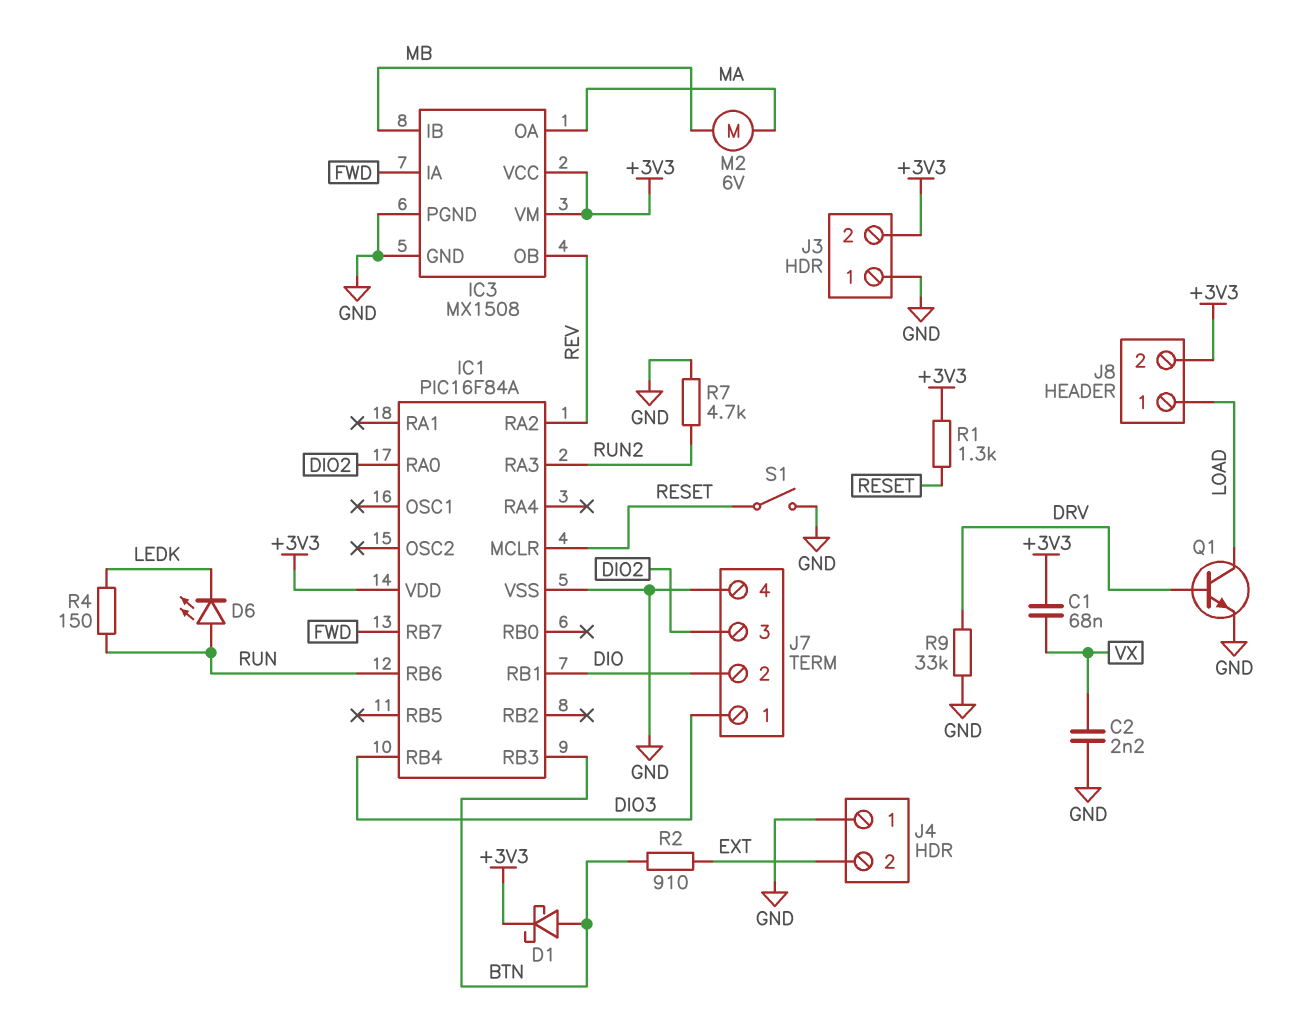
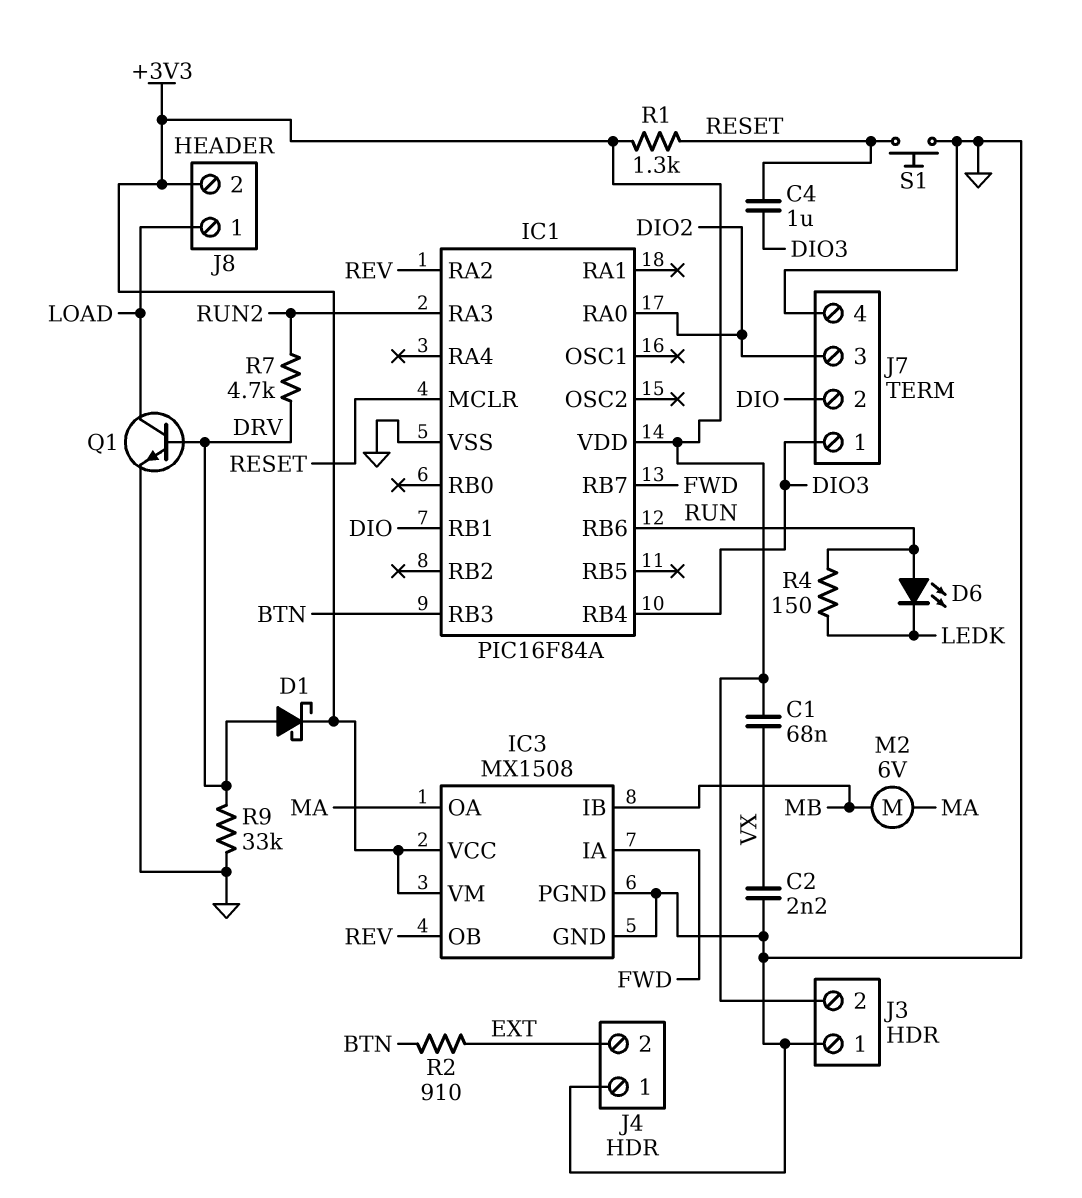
C4: none -> 1uF (DIO3, RESET)
D1: schottky (A BTN, K +3V3) -> schottky (A DRV, K +3V3)
R7: 4.7k (GND, RUN2) -> 4.7k (DRV, RUN2)
S1: switch (GND, RESET) -> button (GND, RESET)

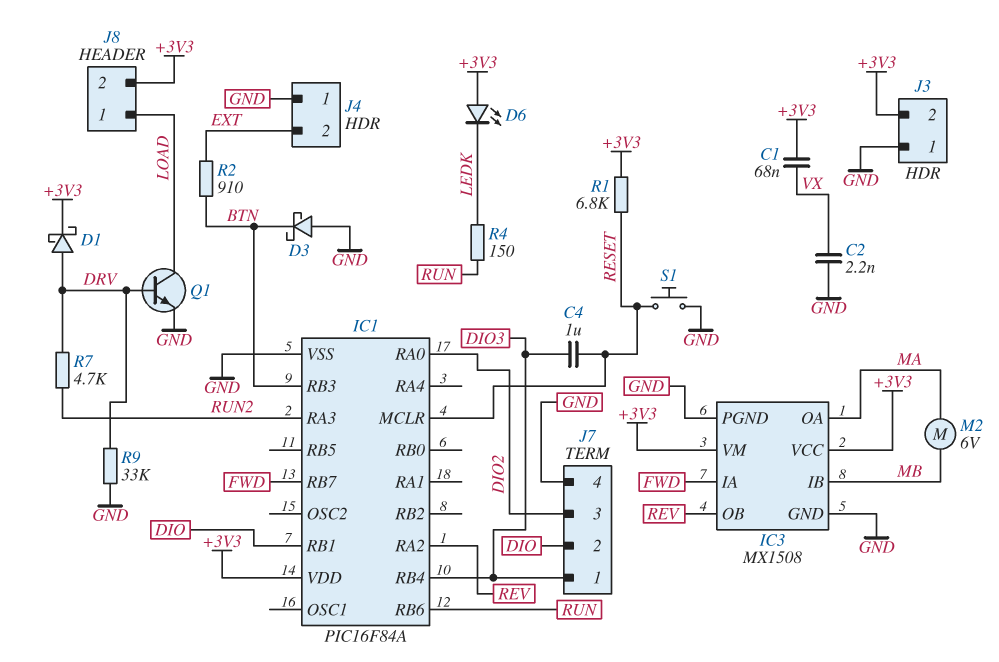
D3: none -> schottky (A GND, K BTN)
D6: LED (A RUN, K LEDK) -> LED (A +3V3, K LEDK)
R1: 1.3k (+3V3, RESET) -> 6.8k (+3V3, RESET)

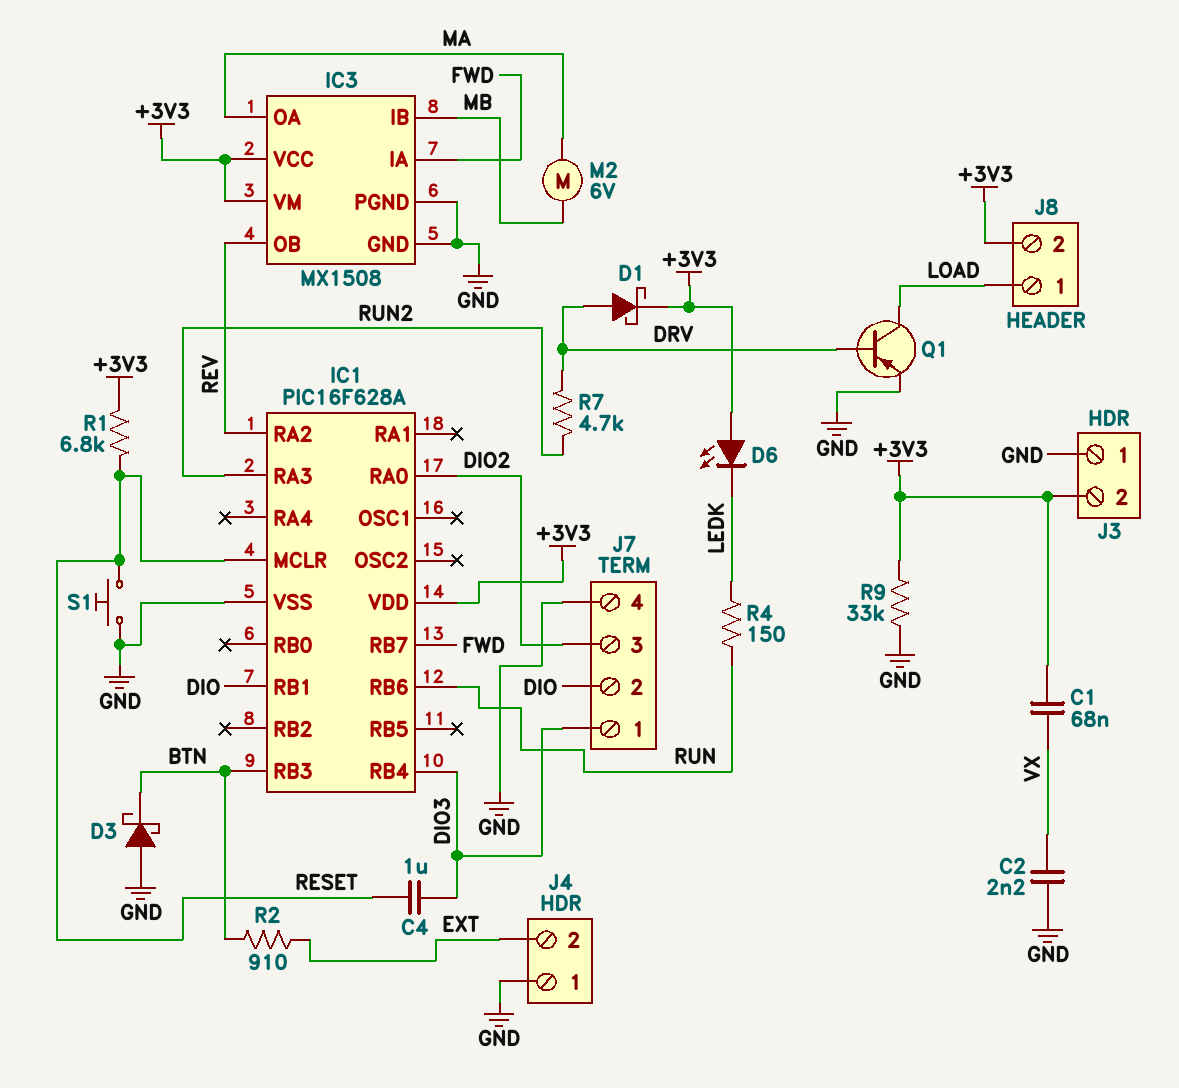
IC1: PIC16F84A -> PIC16F628A
Q1: NPN (B DRV, C LOAD, E GND) -> PNP (B DRV, C LOAD, E GND)
R9: 33k (DRV, GND) -> 33k (+3V3, GND)

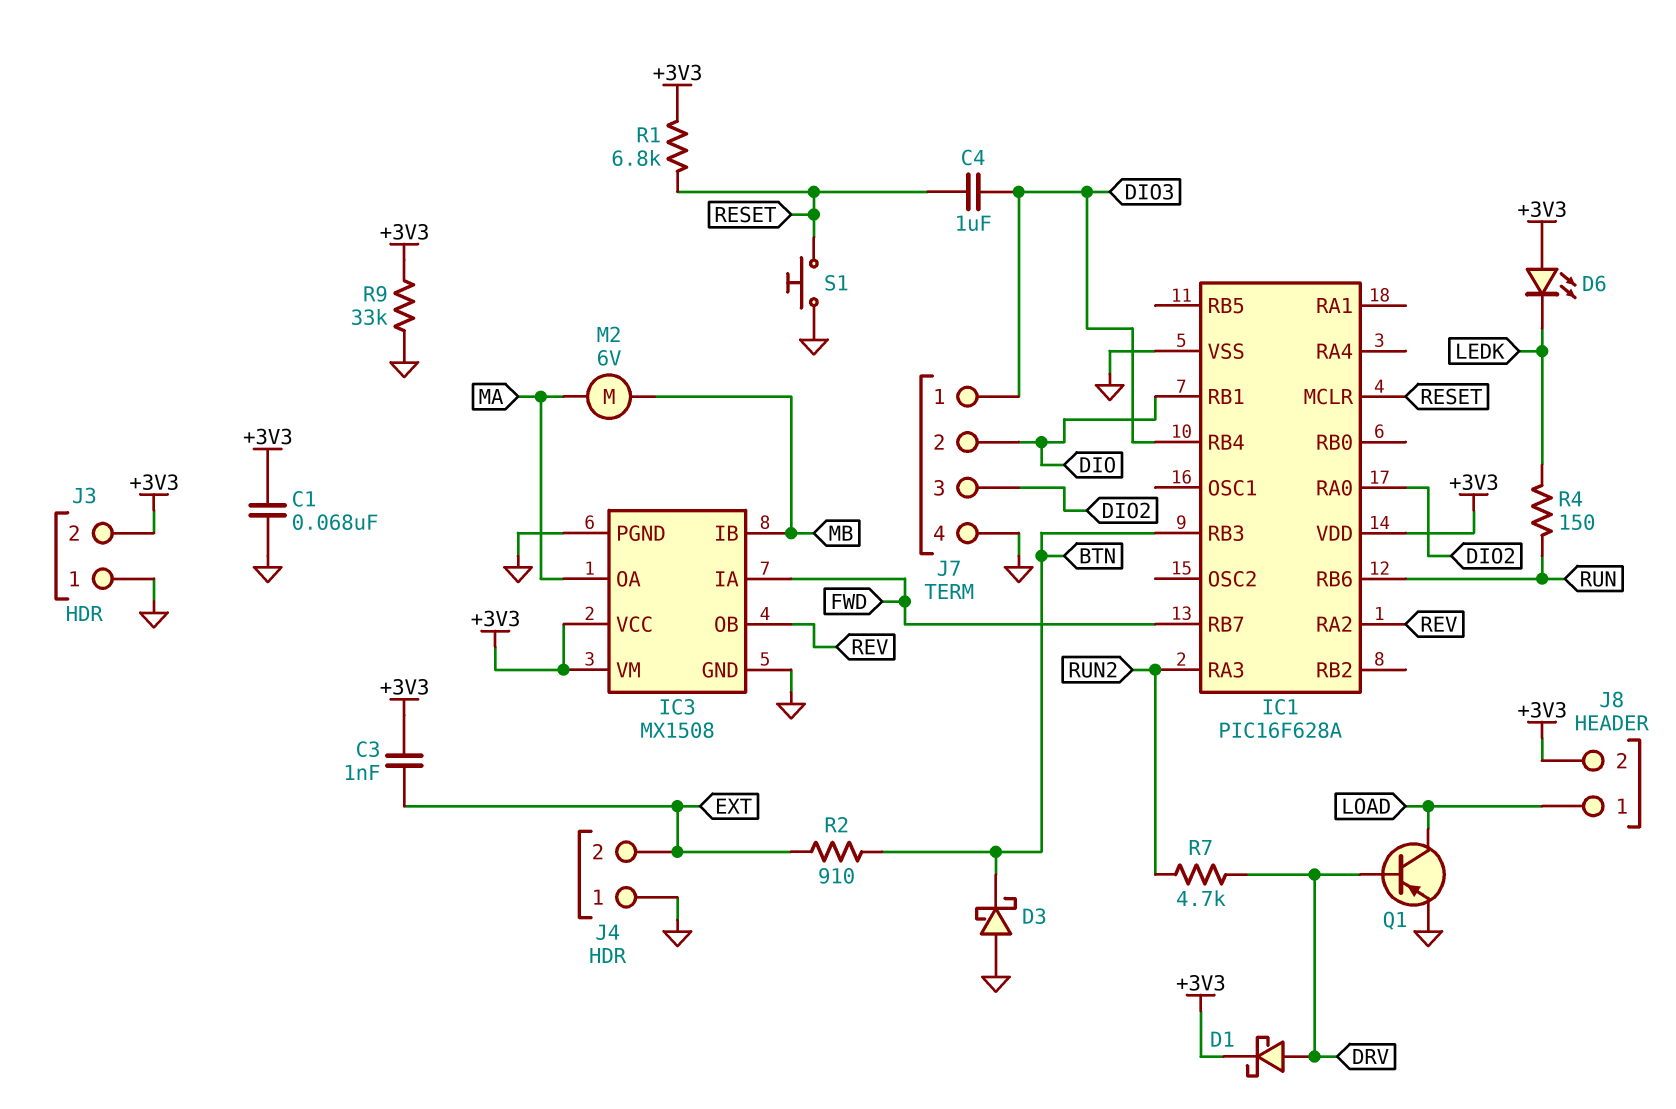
C1: 68nF (+3V3, VX) -> 68nF (+3V3, GND)
C2: 2.2nF (GND, VX) -> none
C3: none -> 1nF (+3V3, EXT)

